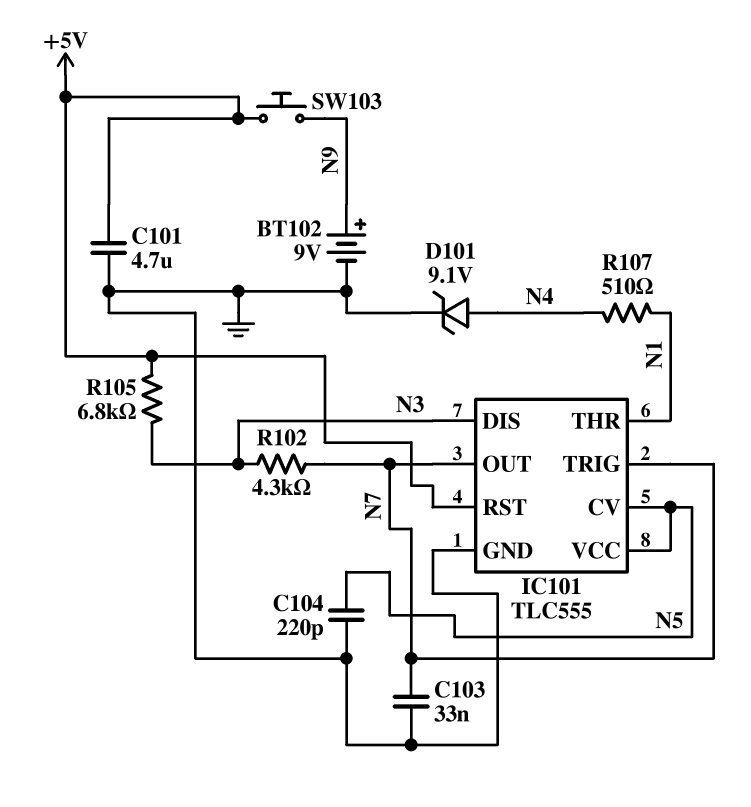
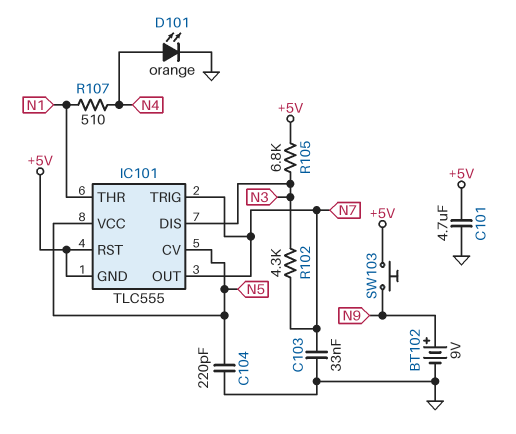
D101: zener 9.1V (A N4, K GND) -> LED orange (A N4, K GND)
IC101 pin GND: GND -> +5V

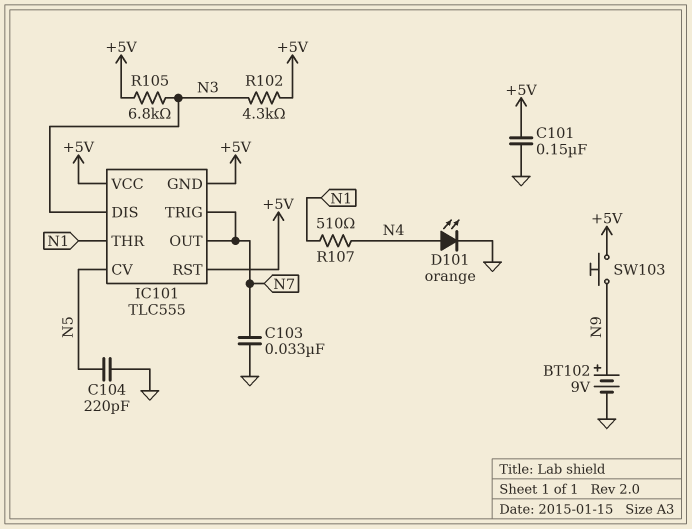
C101: 4.7uF (+5V, GND) -> 150nF (+5V, GND)
IC101 pin VCC: N5 -> +5V
R102: 4.3k (N3, N7) -> 4.3k (+5V, N3)

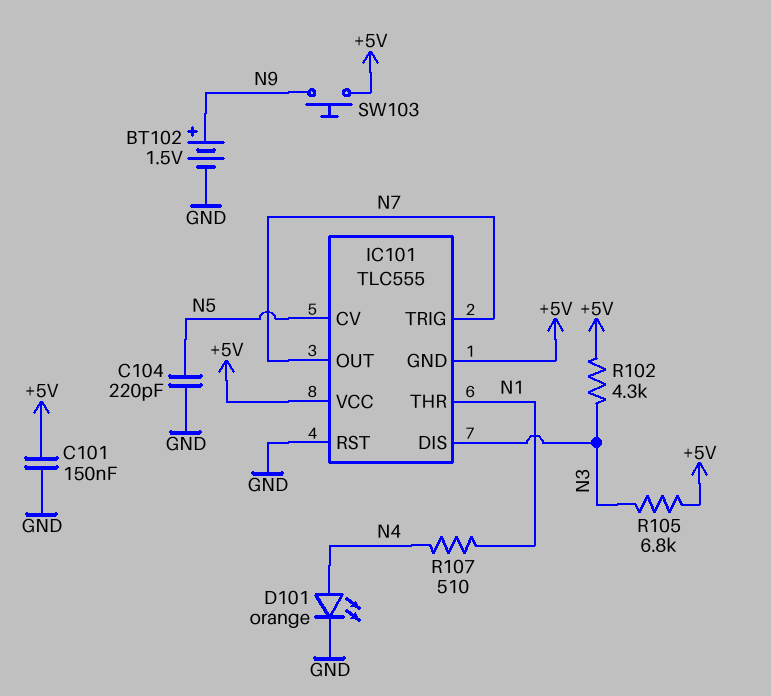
BT102: 9V (plus N9, minus GND) -> 1.5V (plus N9, minus GND)
C103: 33nF (GND, N7) -> none
IC101 pin RST: +5V -> GND

